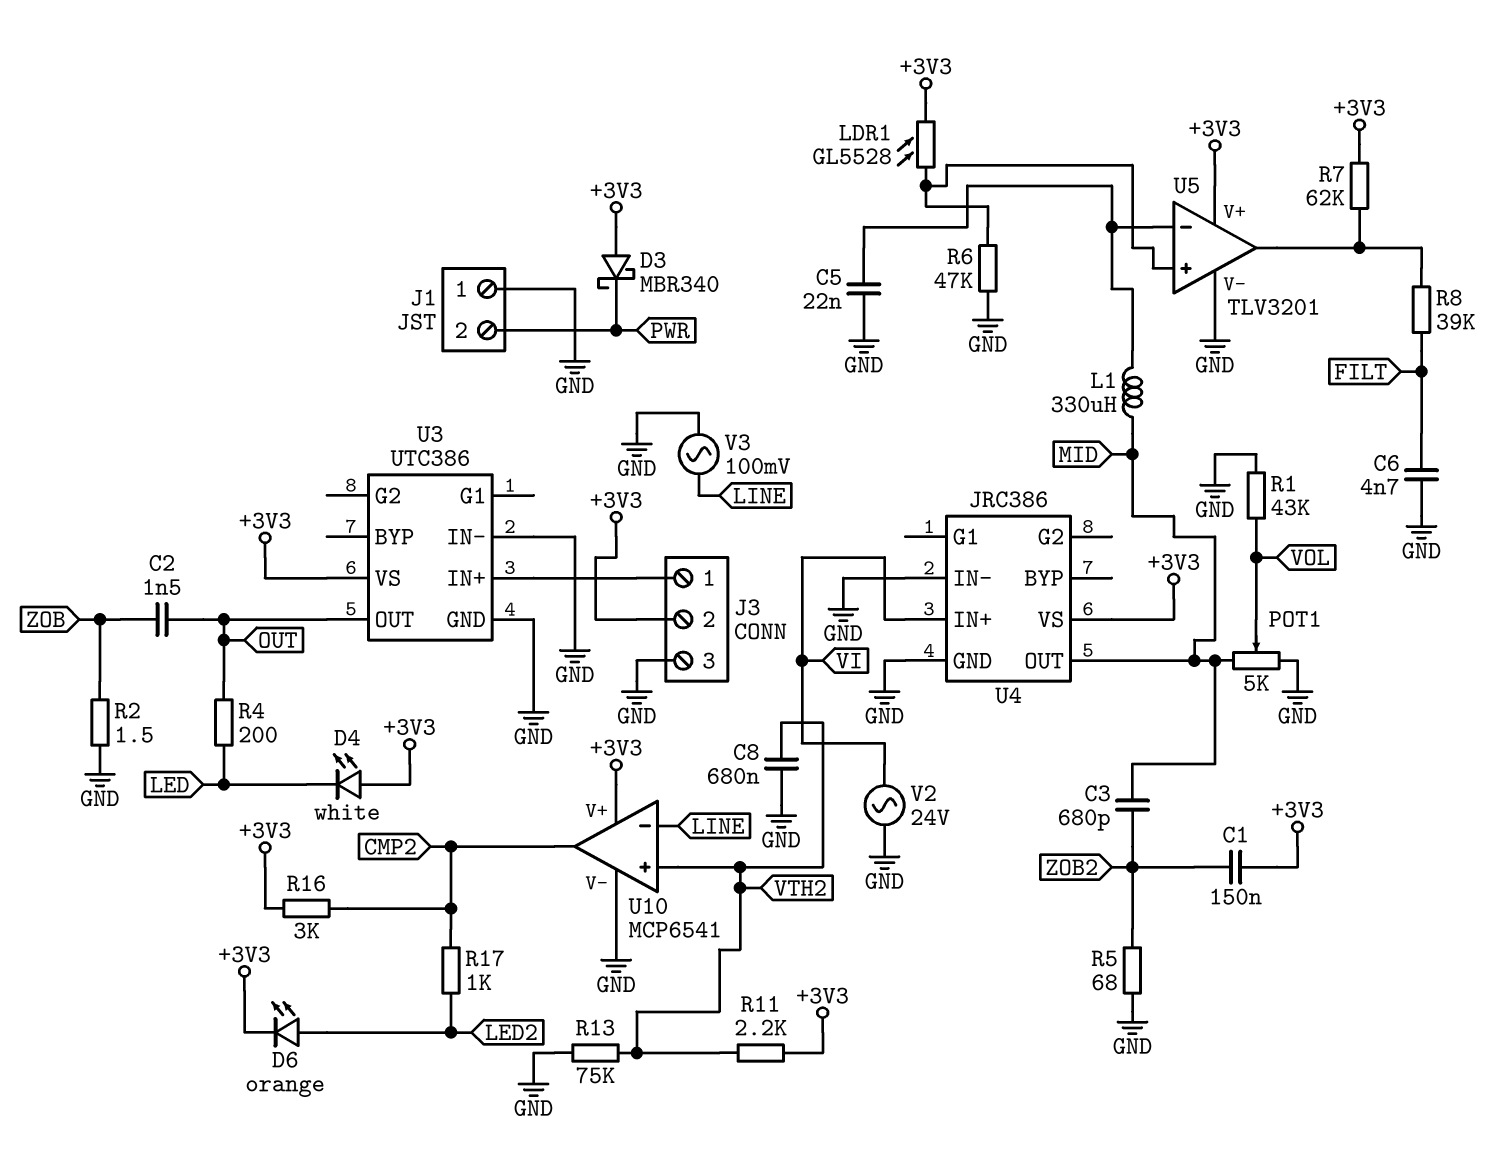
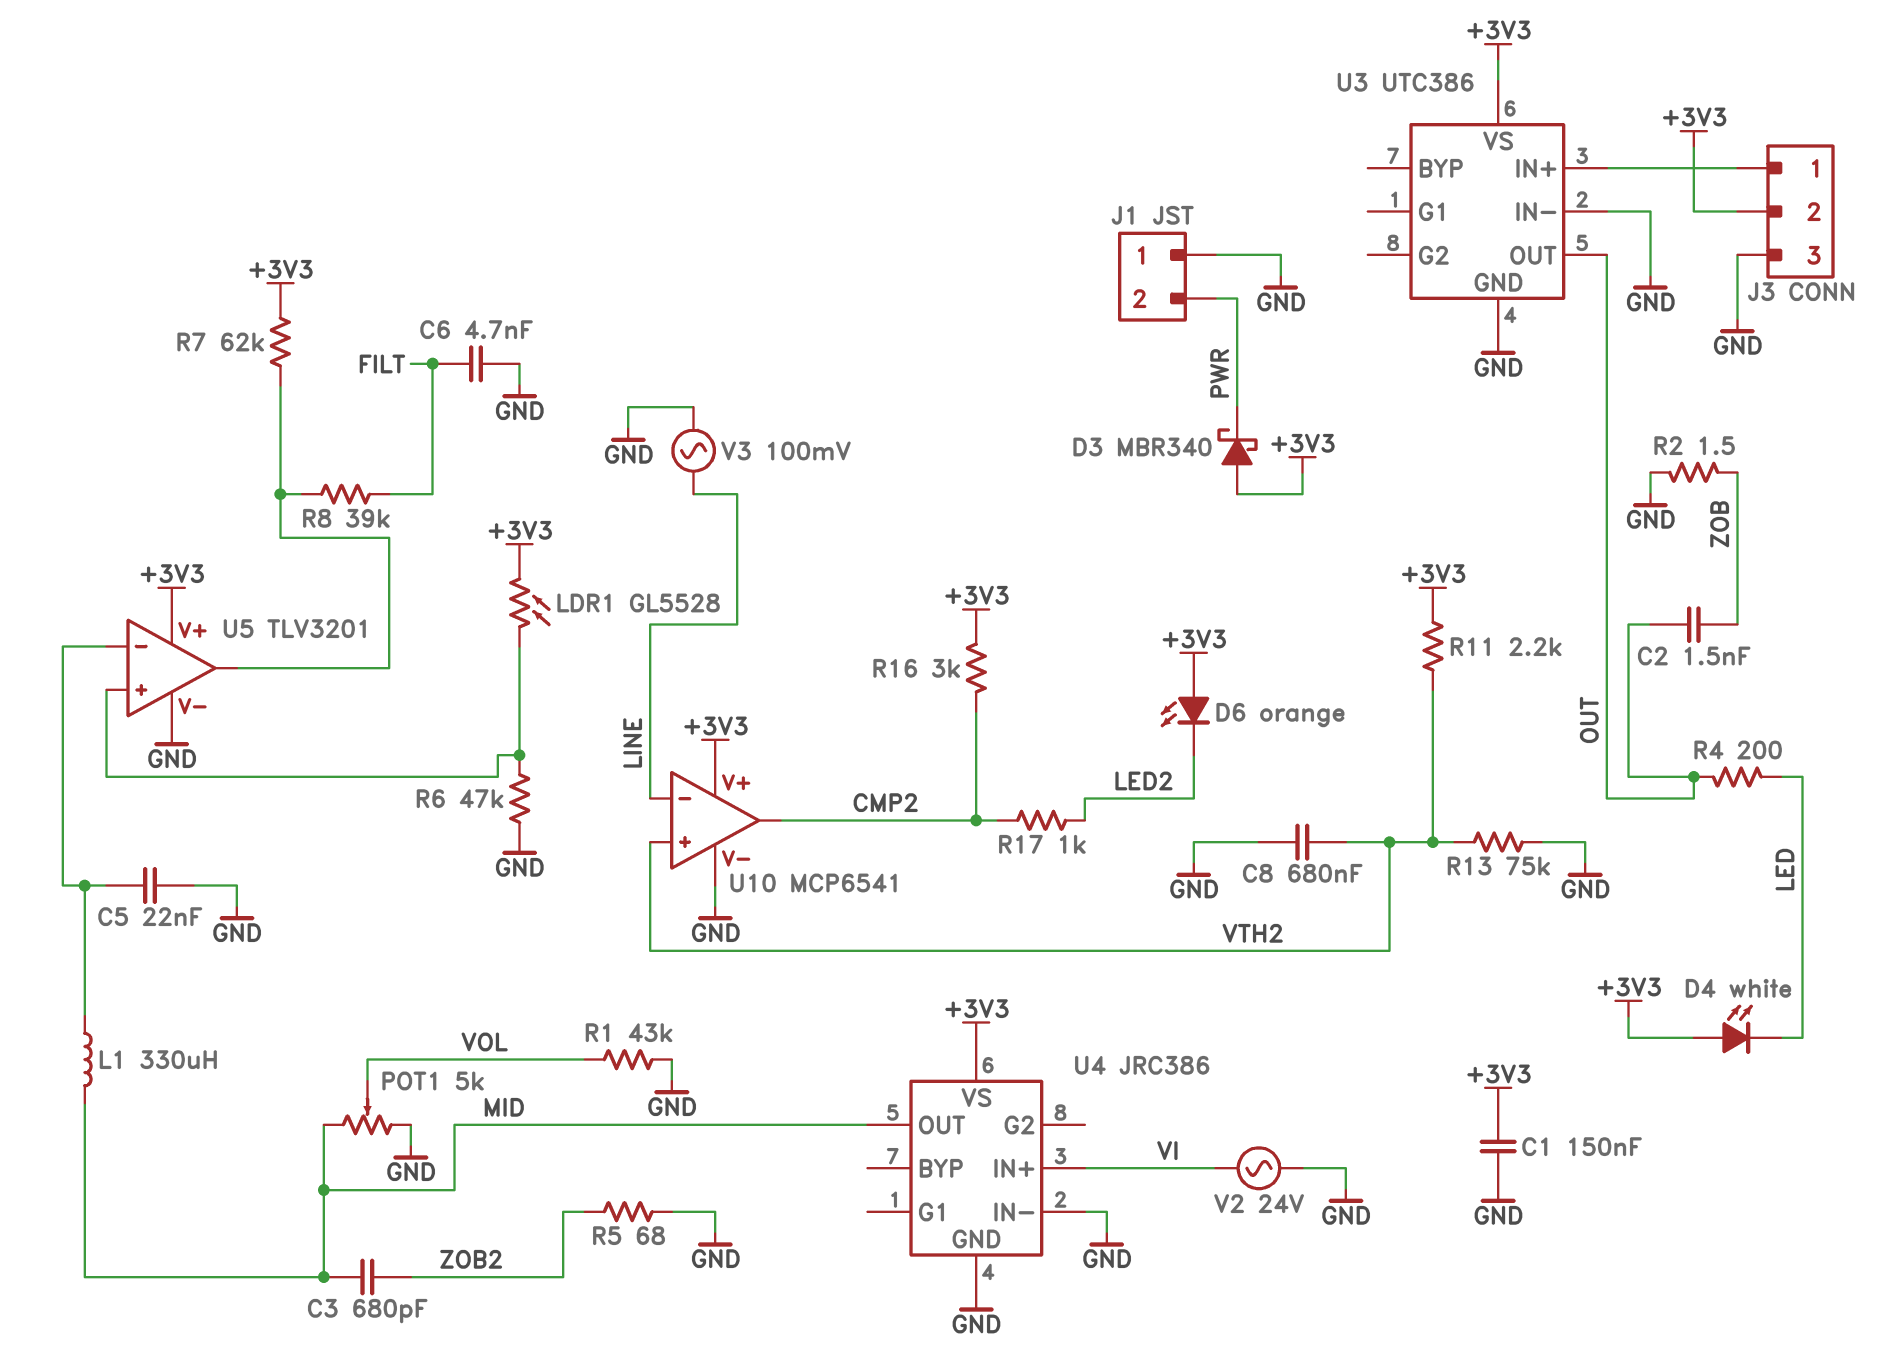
C1: 150nF (+3V3, ZOB2) -> 150nF (+3V3, GND)
D6: LED orange (A LED2, K +3V3) -> LED orange (A +3V3, K LED2)

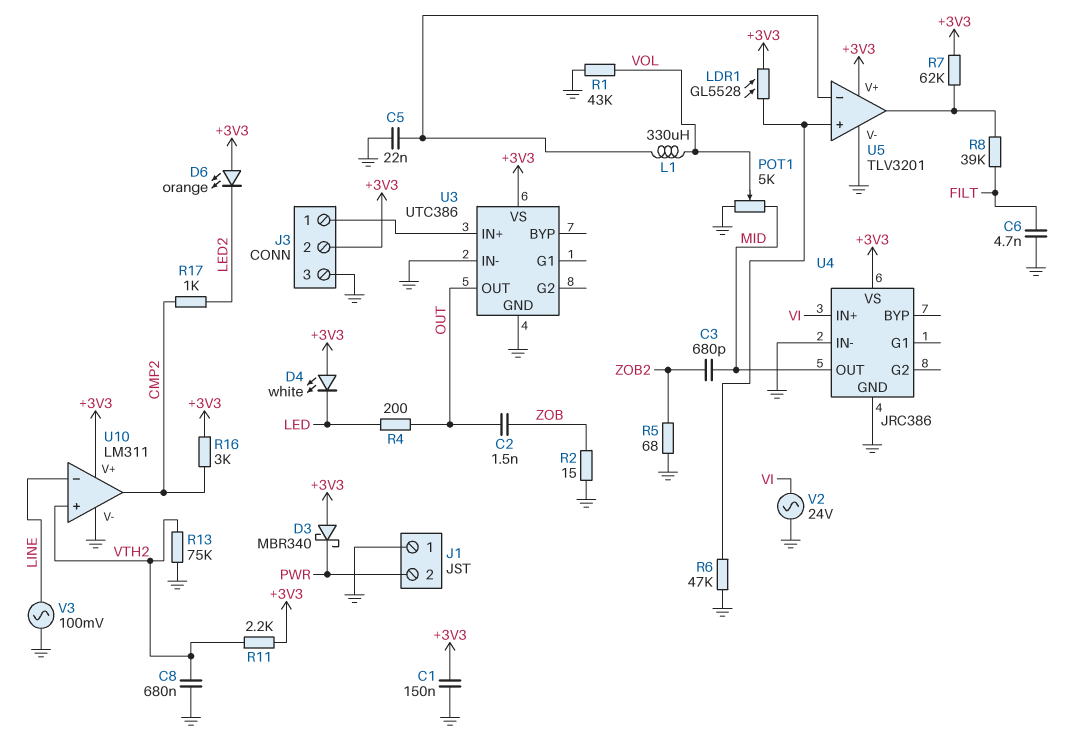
L1: 330uH (MID, U5/in-) -> 330uH (U5/in-, VOL)
R2: 1.5 (GND, ZOB) -> 15 (GND, ZOB)
U10: MCP6541 -> LM311

